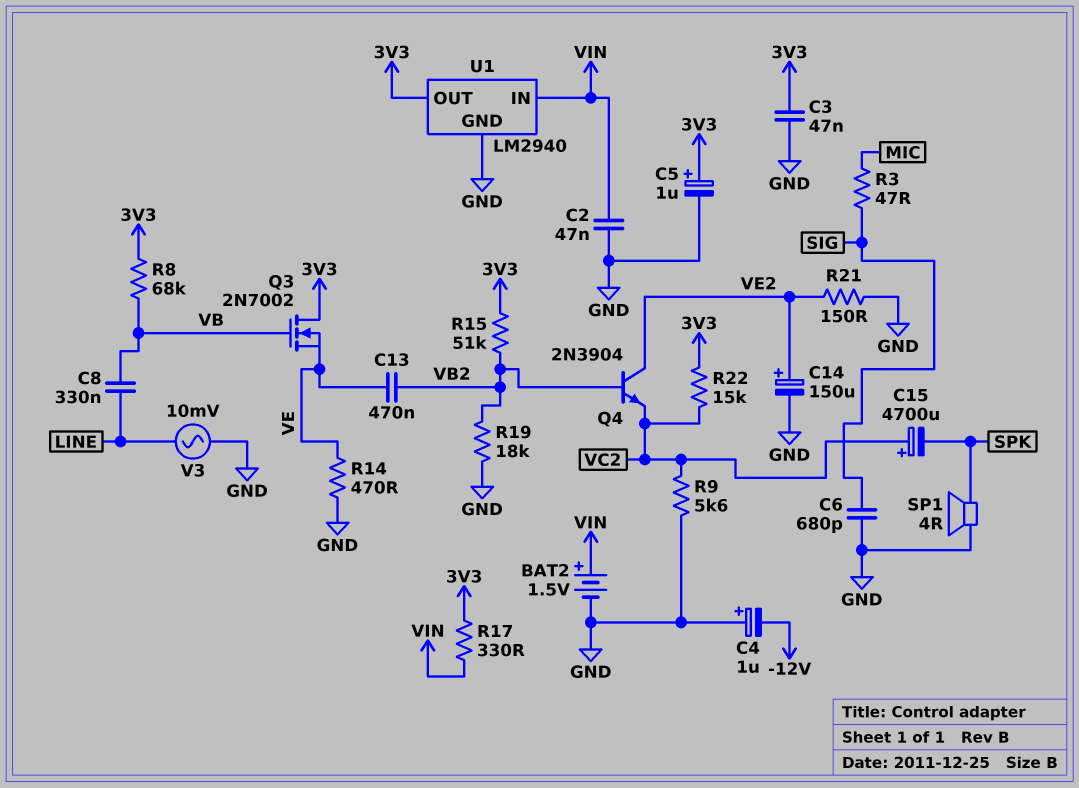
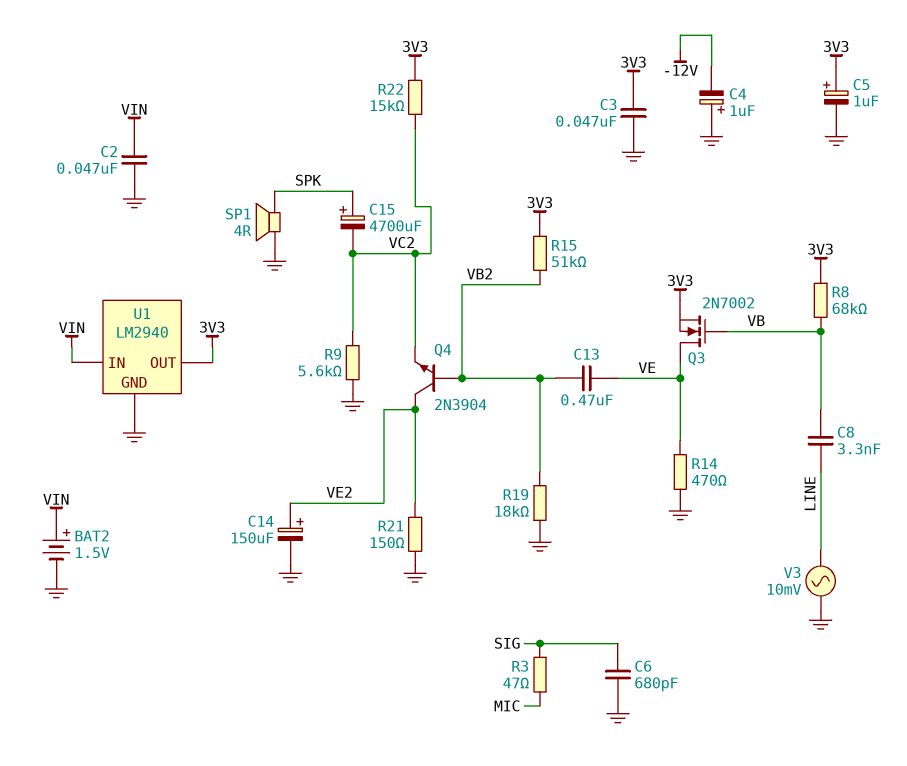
C8: 330nF (LINE, VB) -> 3.3nF (LINE, VB)
C15: 4700uF (plus VC2, minus SPK) -> 4700uF (plus SPK, minus VC2)
Q3: NMOS 2N7002 (G VB, D 3V3, S VE) -> NMOS 2N7002 (G VB, D VE, S 3V3)
R17: 330 (3V3, VIN) -> none

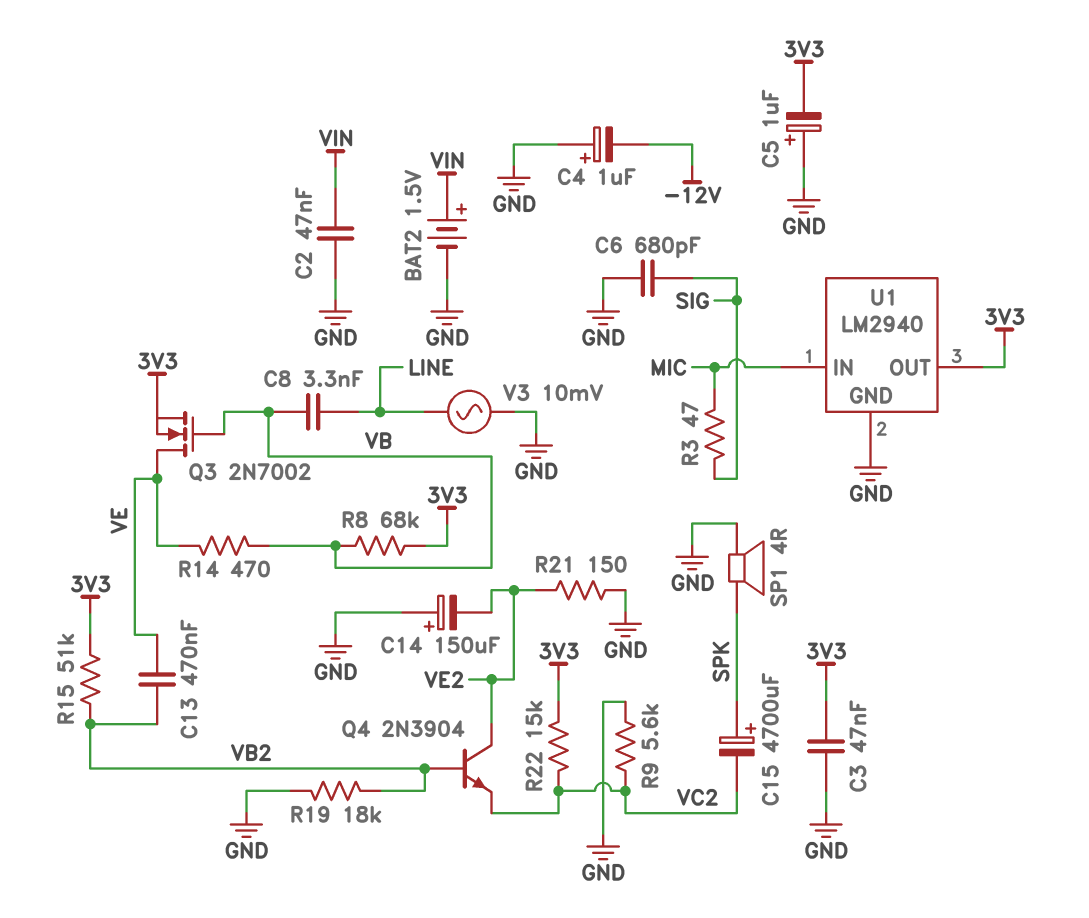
C5: 1uF (plus 3V3, minus GND) -> 1uF (plus GND, minus 3V3)
C14: 150uF (plus VE2, minus GND) -> 150uF (plus GND, minus VE2)
R14: 470 (GND, VE) -> 470 (VB, VE)
U1 pin IN: VIN -> MIC

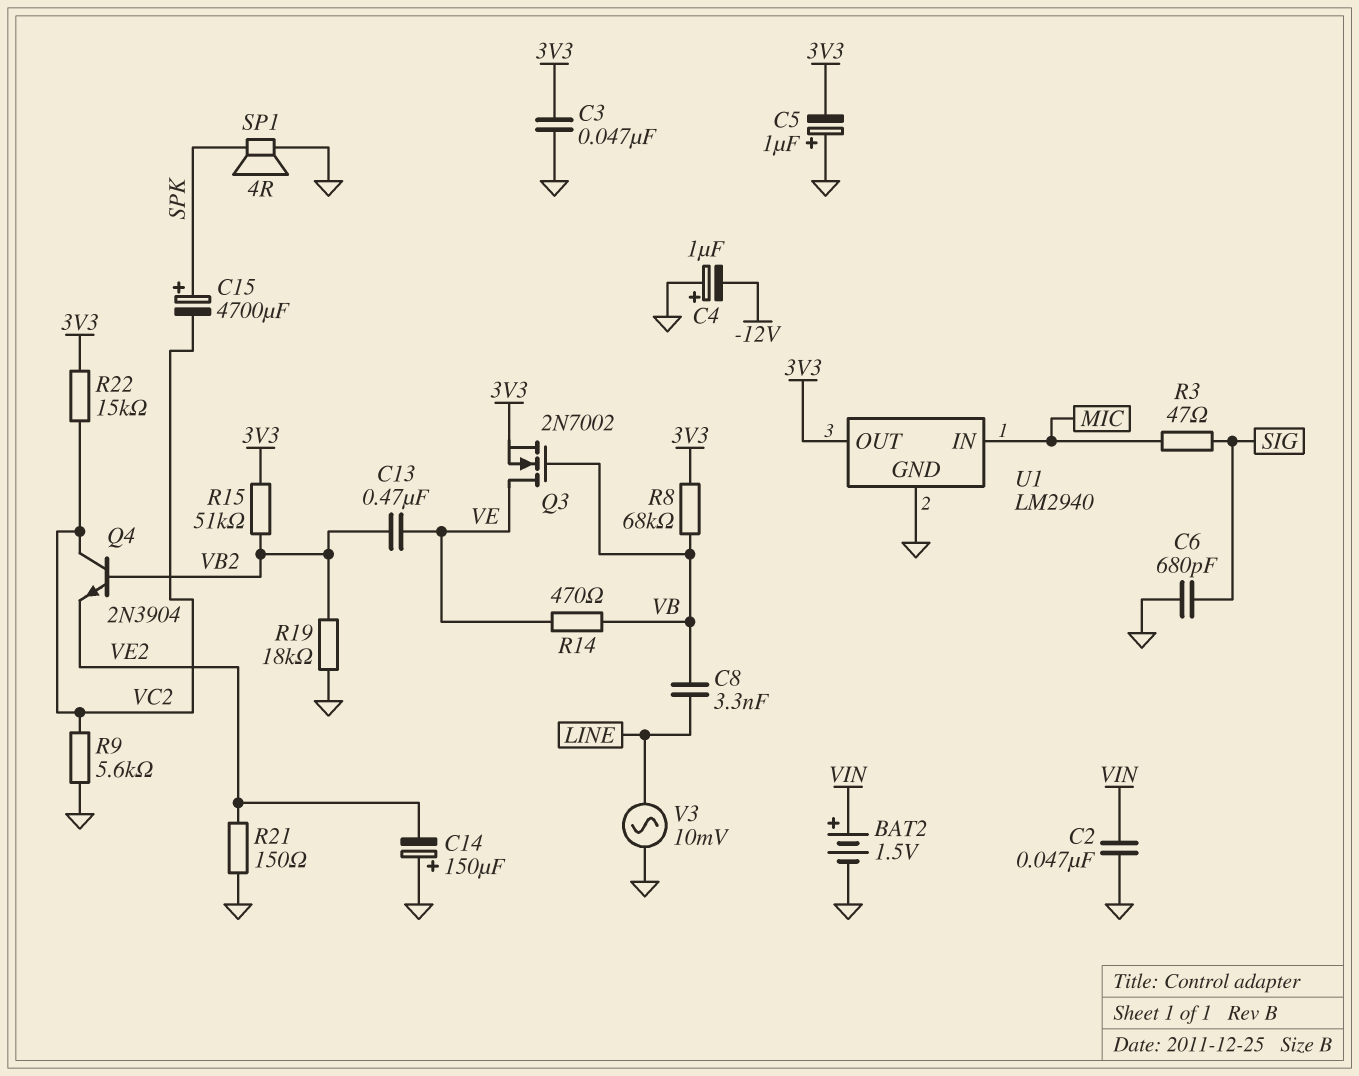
Q4: NPN 2N3904 (B VB2, C VE2, E VC2) -> NPN 2N3904 (B VB2, C VC2, E VE2)

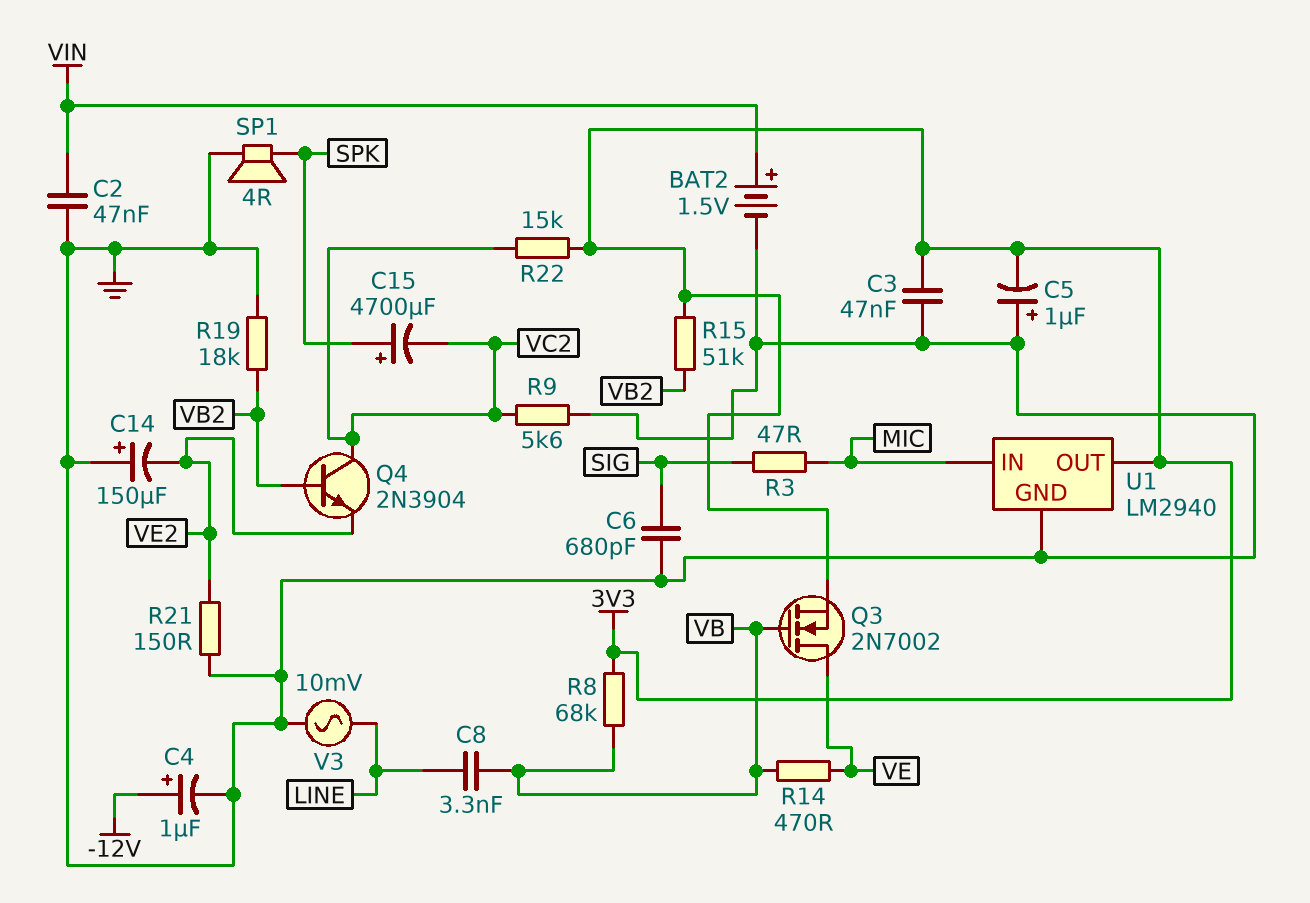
C4: 1uF (plus GND, minus -12V) -> 1uF (plus -12V, minus GND)
C13: 470nF (VB2, VE) -> none

